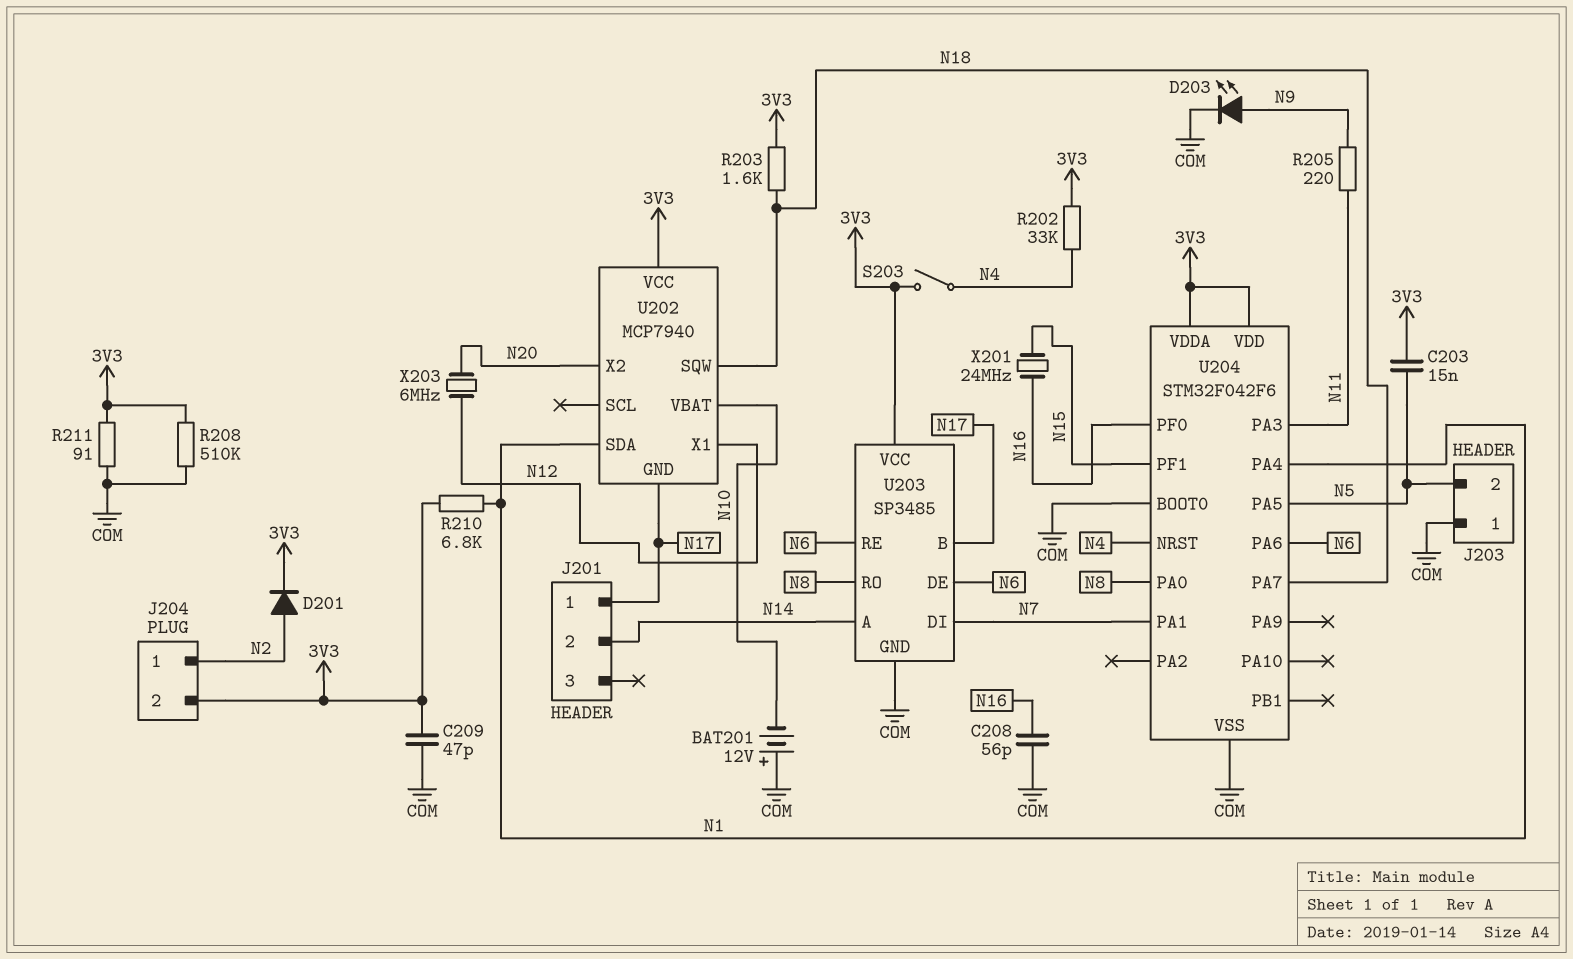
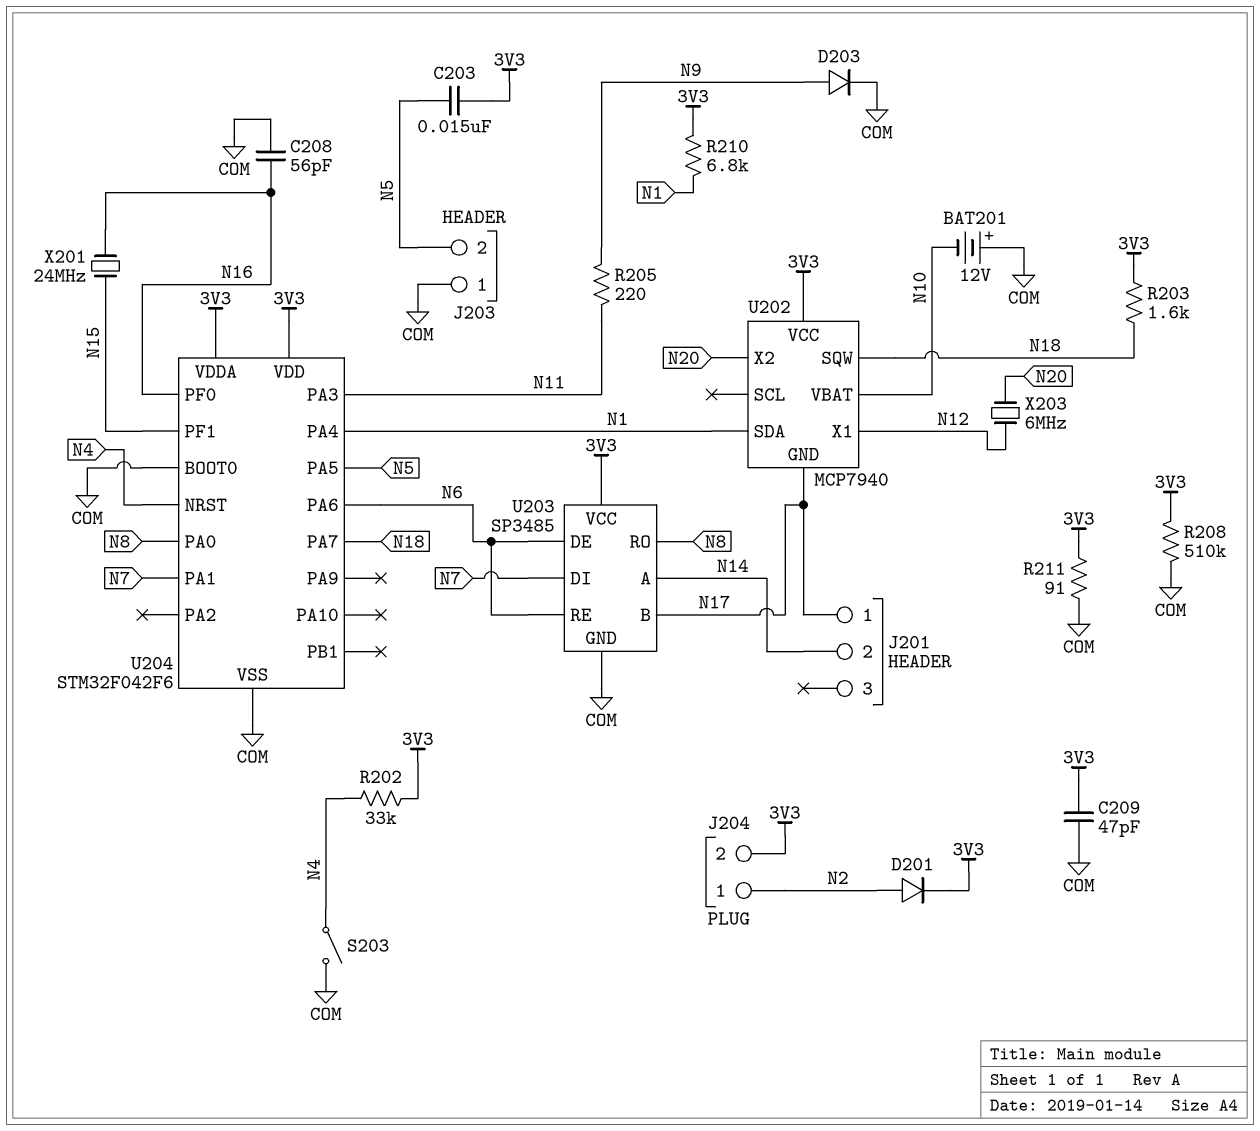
D203: LED (A N9, K COM) -> diode (A N9, K COM)
S203: switch (3V3, N4) -> switch (COM, N4)

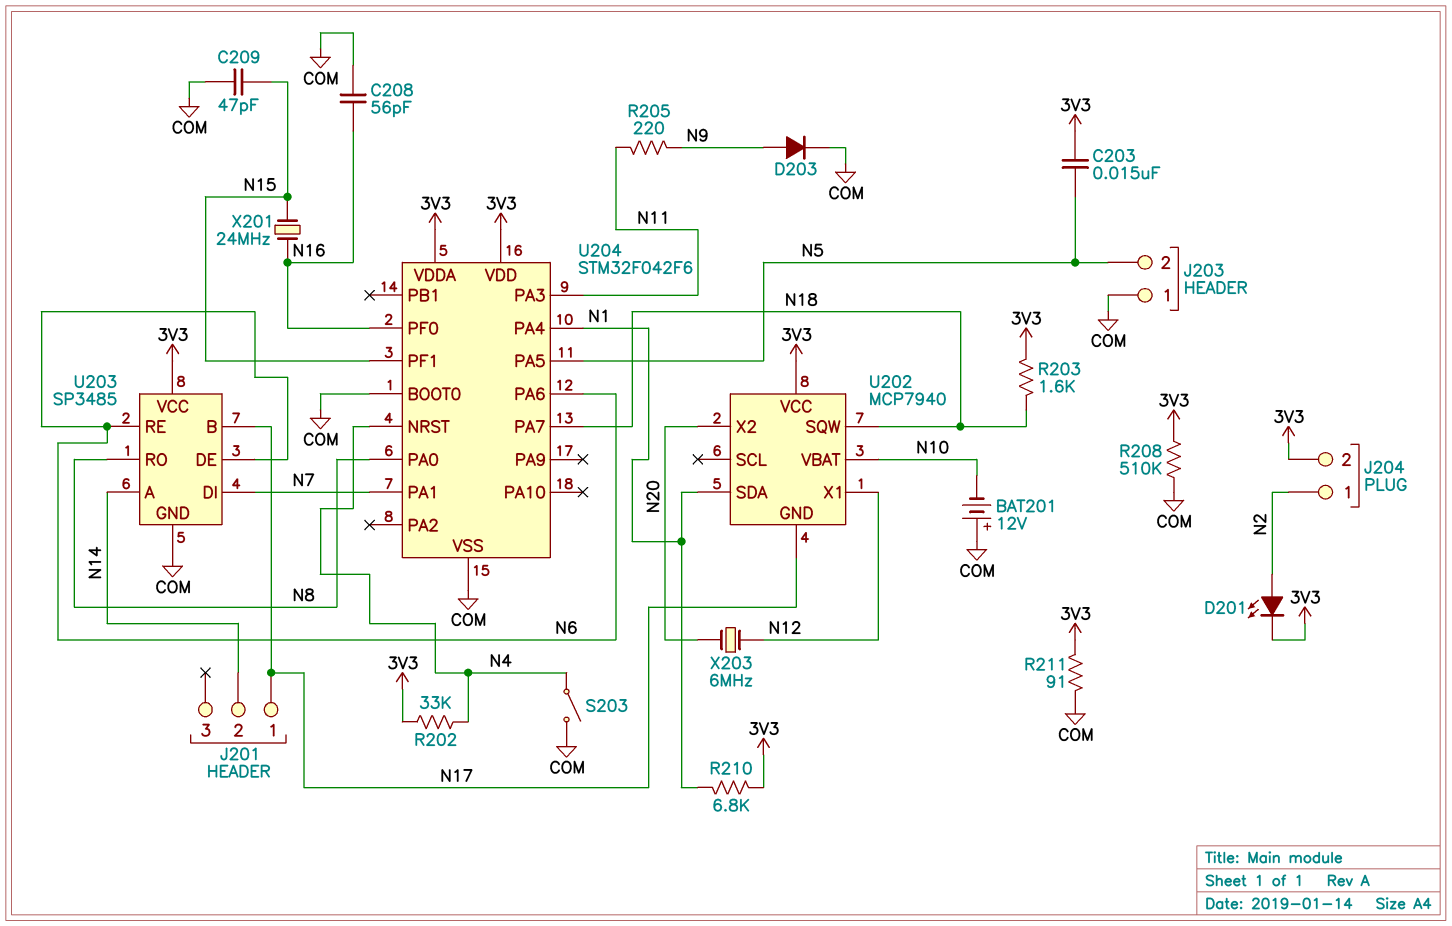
C209: 47pF (3V3, COM) -> 47pF (COM, N15)
D201: diode (A N2, K 3V3) -> LED (A N2, K 3V3)

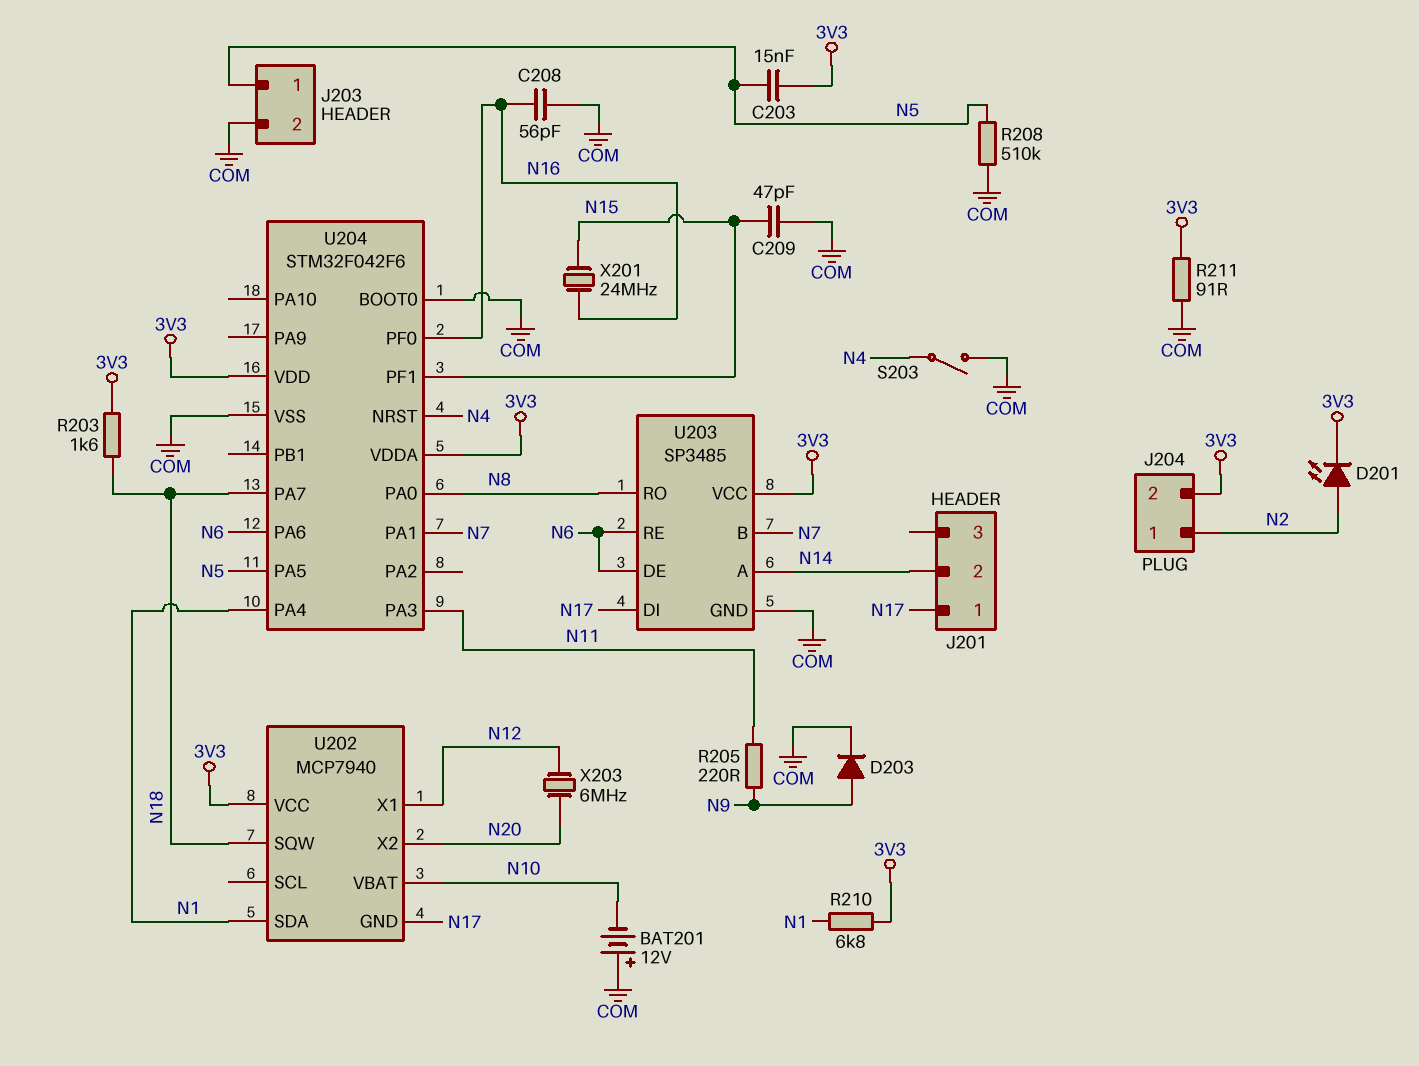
J203 pin 1: COM -> N5
J203 pin 2: N5 -> COM
R202: 33k (3V3, N4) -> none
R208: 510k (3V3, COM) -> 510k (COM, N5)
U203 pin B: N17 -> N7
U203 pin DI: N7 -> N17

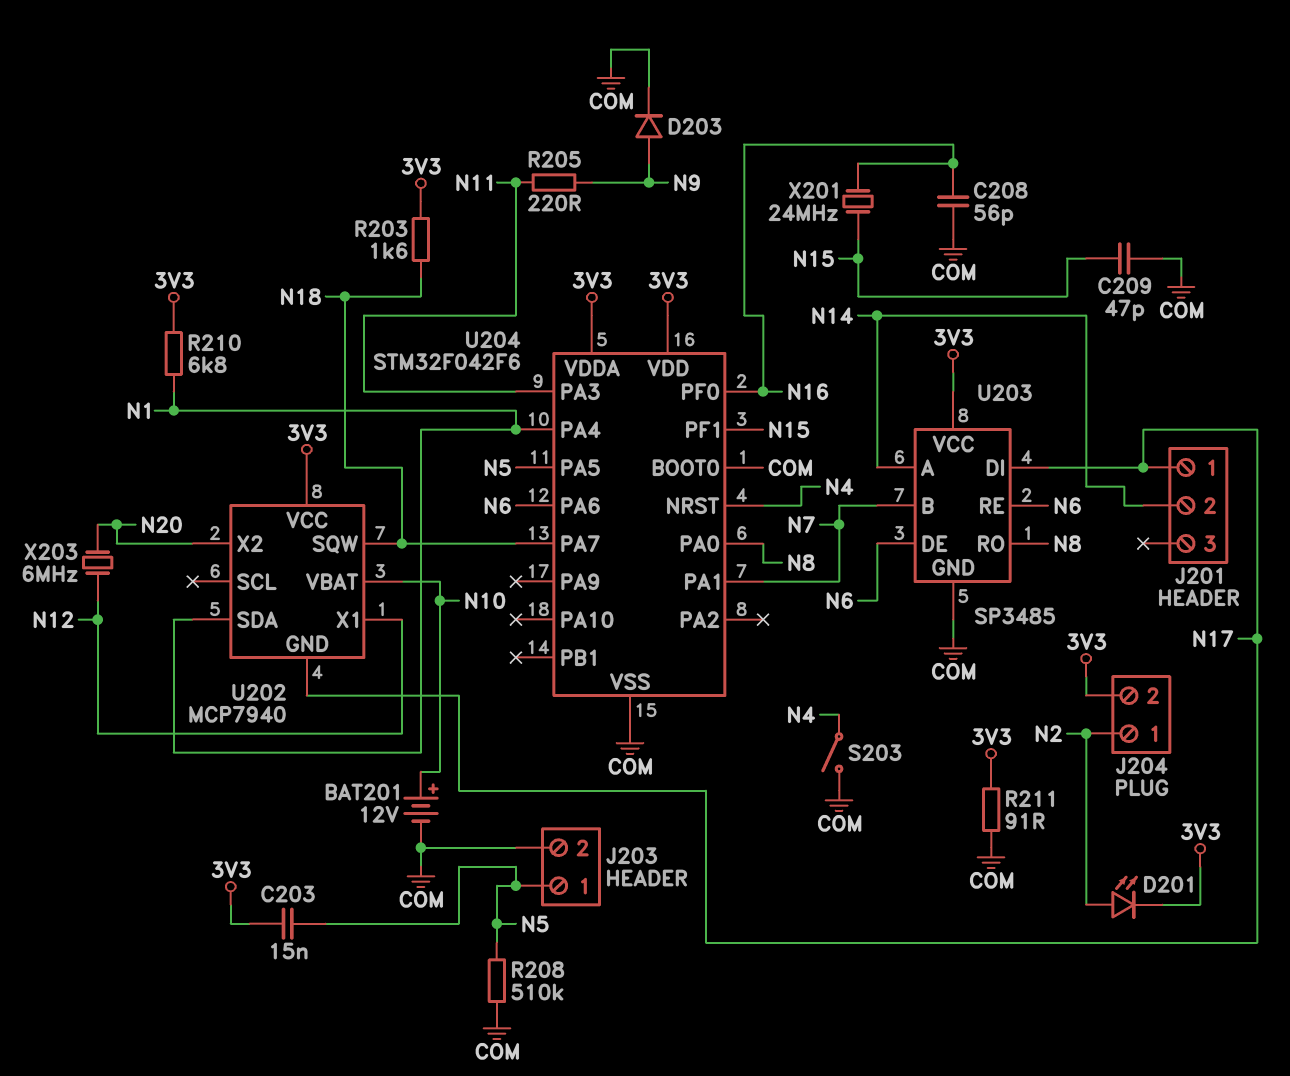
BAT201: 12V (plus COM, minus N10) -> 12V (plus N10, minus COM)

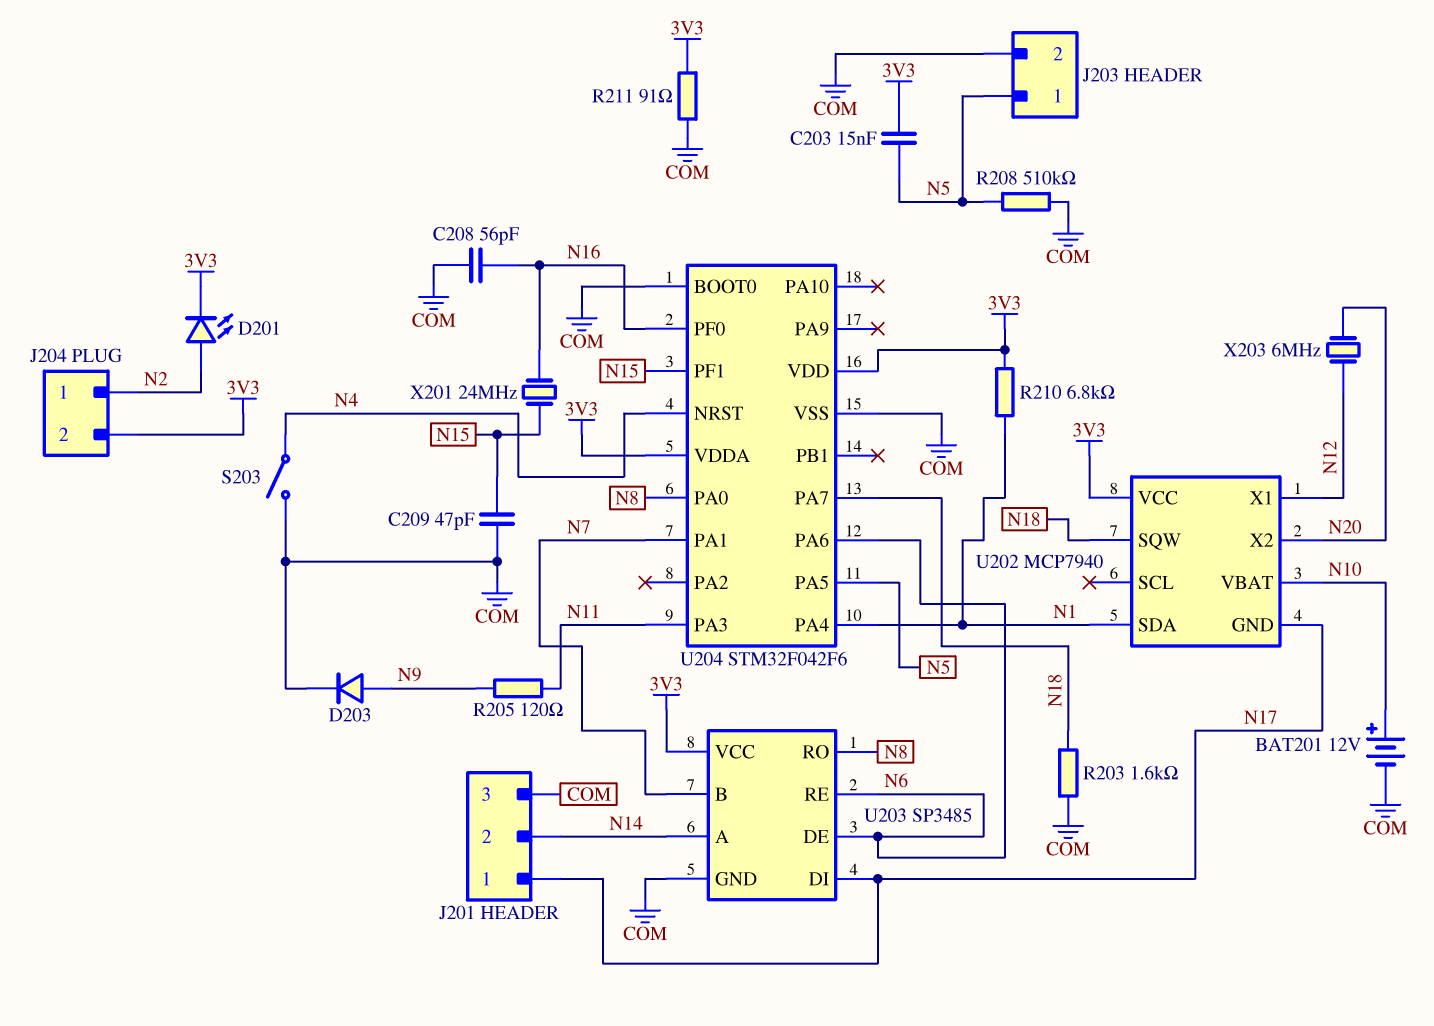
J201 pin 3: none -> COM
R203: 1.6k (3V3, N18) -> 1.6k (COM, N18)
R205: 220 (N9, N11) -> 120 (N9, N11)

